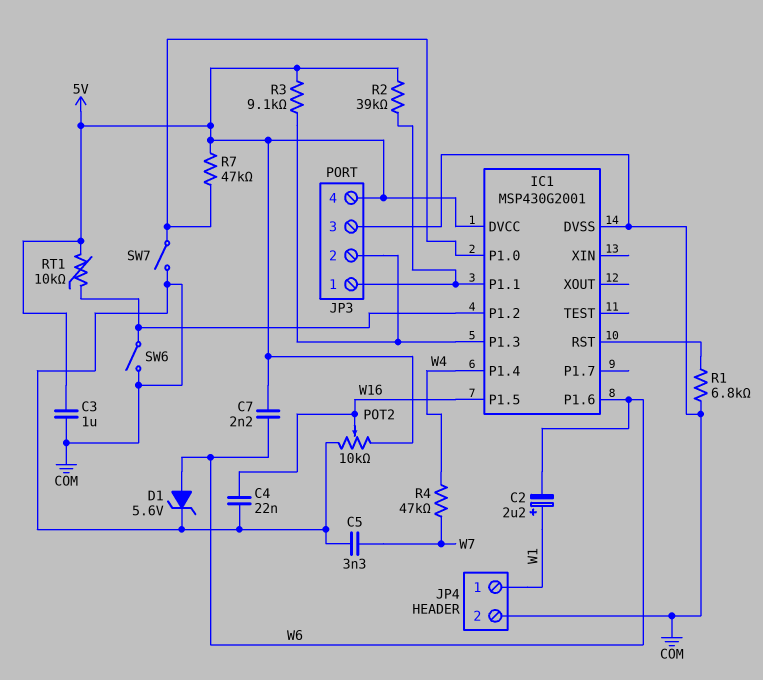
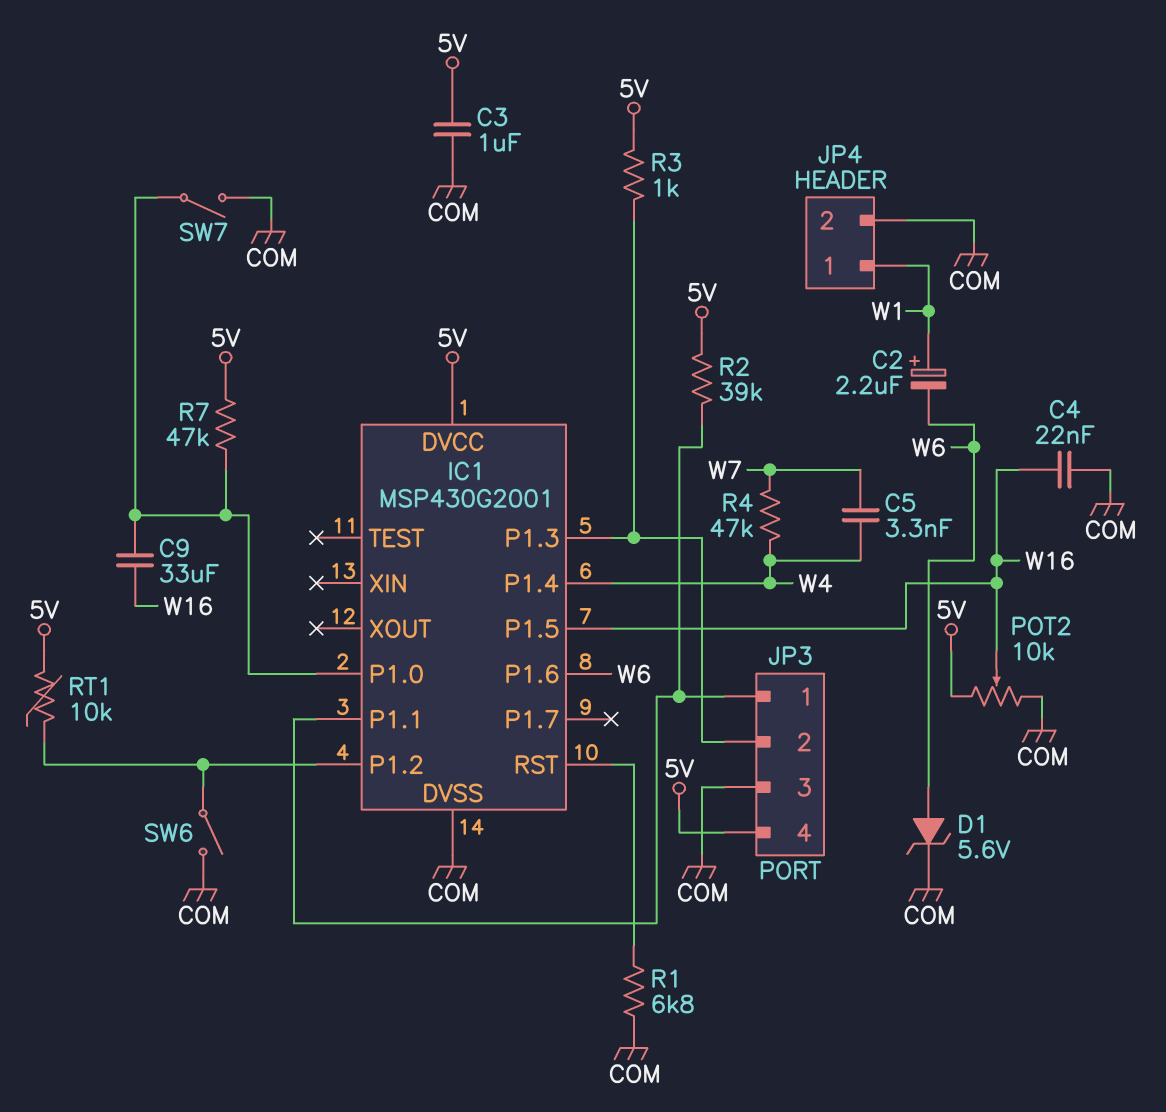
C5: 3.3nF (COM, W7) -> 3.3nF (W4, W7)
C7: 2.2nF (5V, W6) -> none
C9: none -> 33uF (IC1/P1.0, W16)
R3: 9.1k (5V, IC1/P1.3) -> 1k (5V, IC1/P1.3)

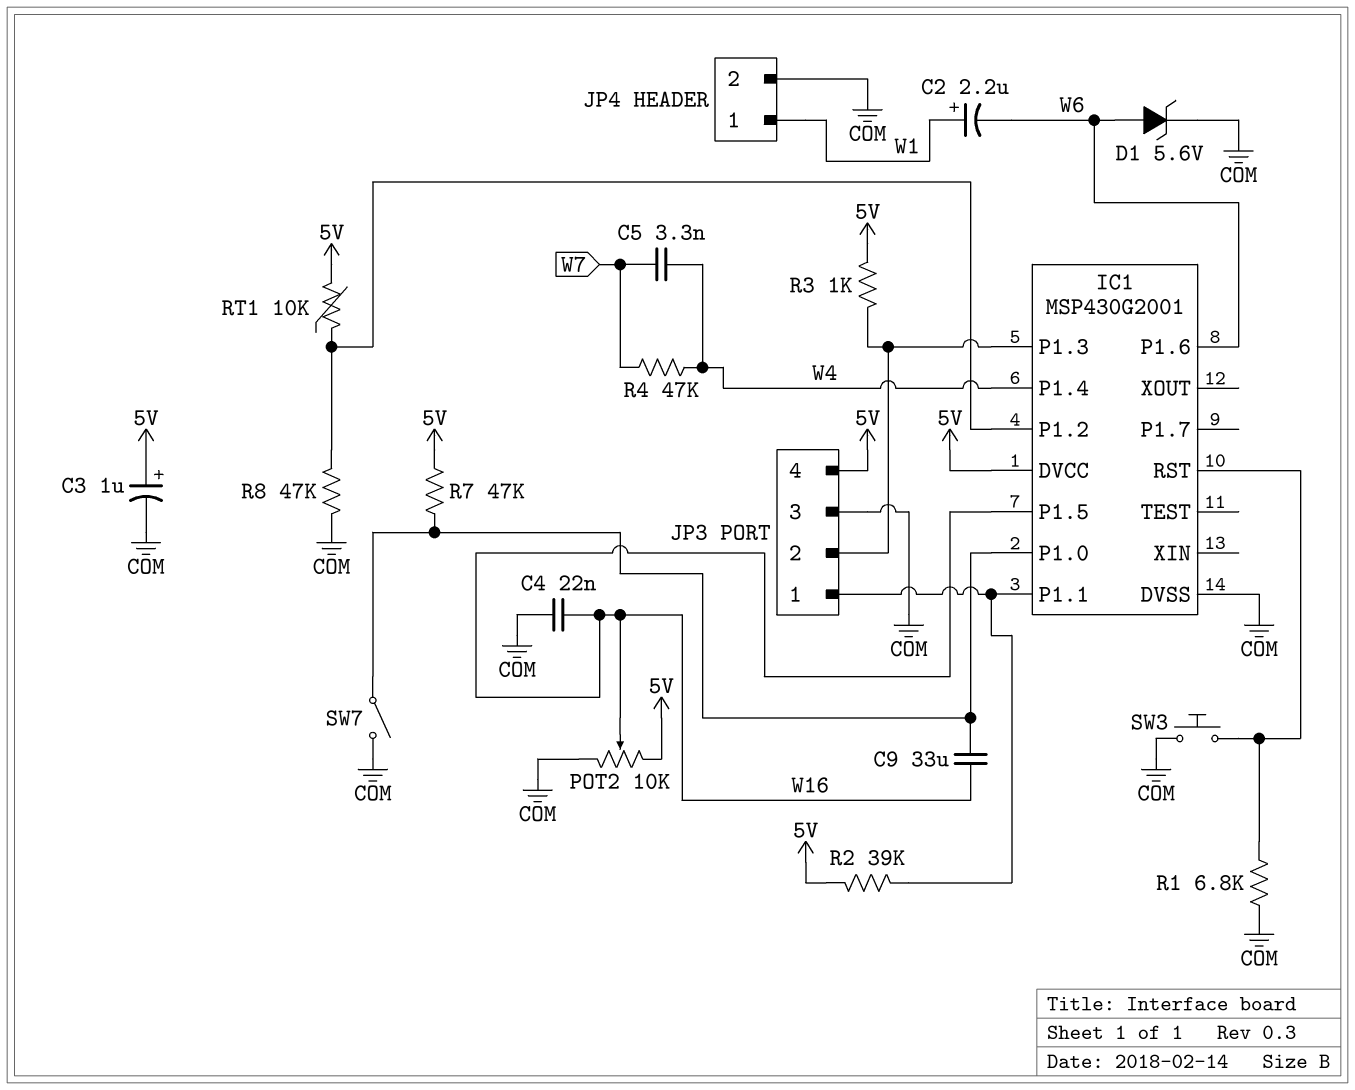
C3: 1uF (5V, COM) -> 1uF (plus 5V, minus COM)
R8: none -> 47k (COM, IC1/P1.2)
SW3: none -> button (COM, IC1/RST)
SW6: switch (COM, IC1/P1.2) -> none

